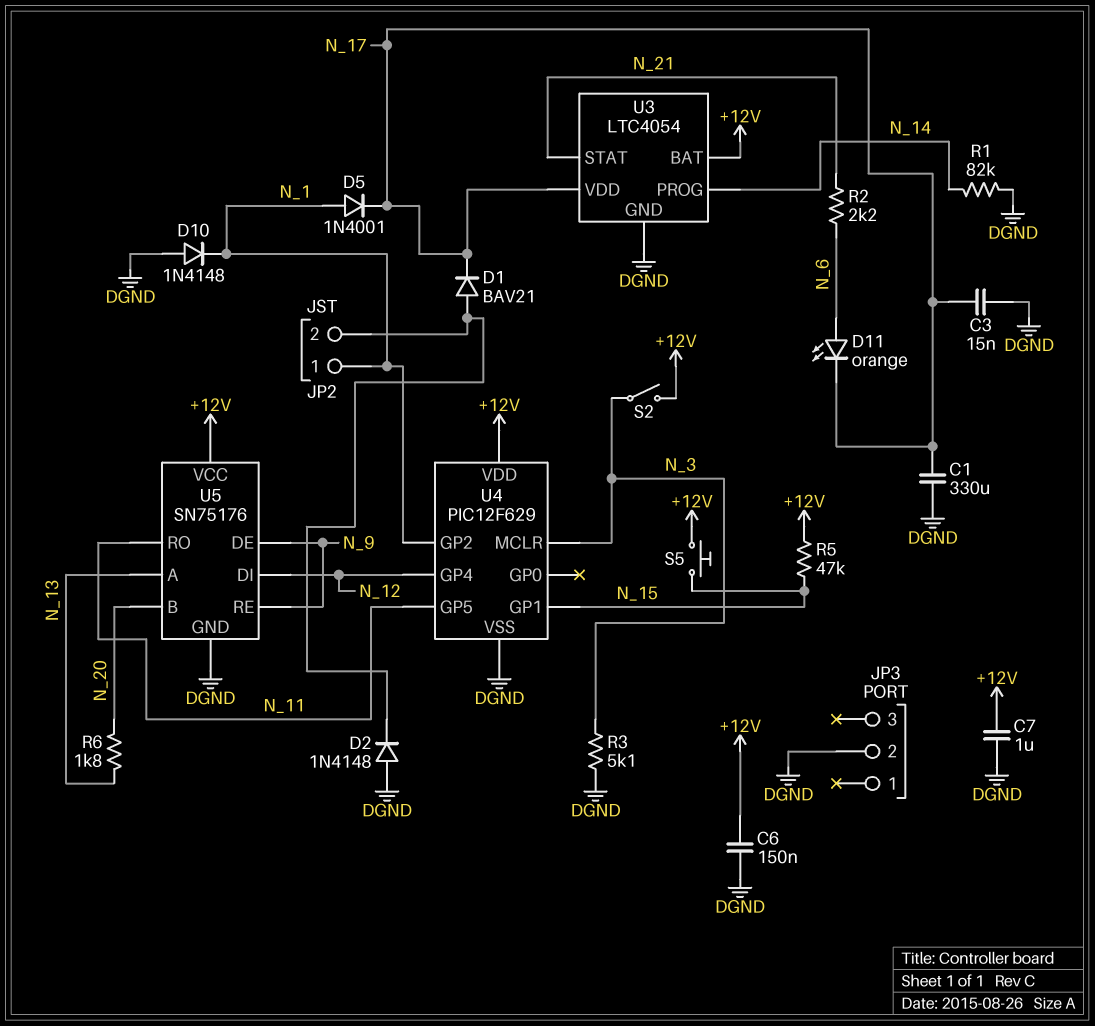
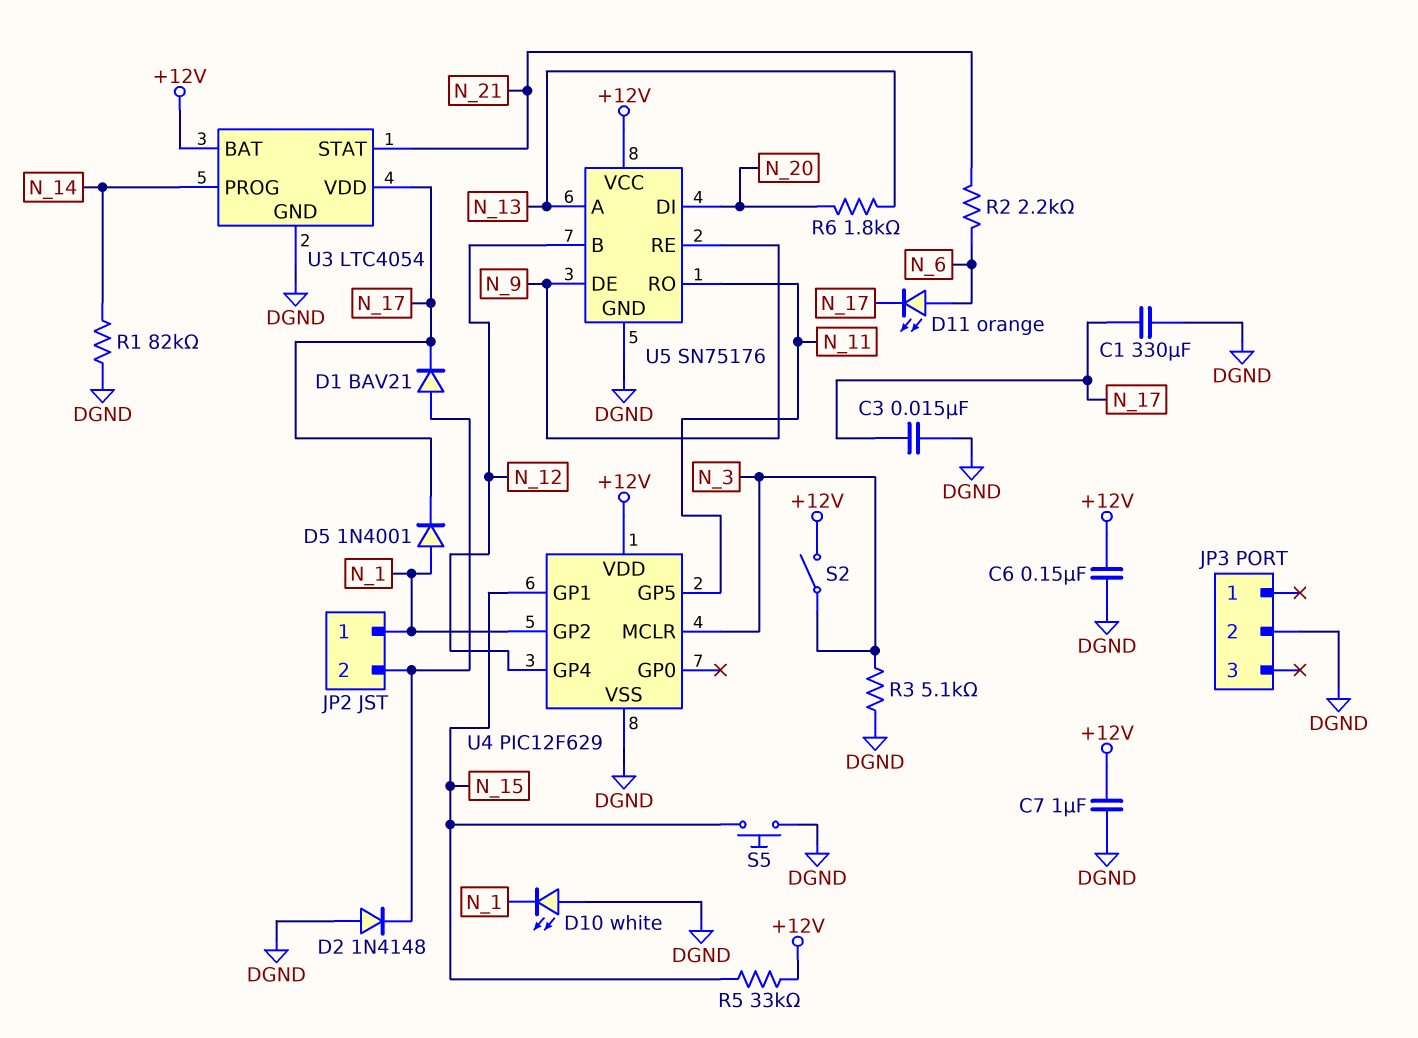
D10: diode 1N4148 (A DGND, K N_1) -> LED white (A DGND, K N_1)
R5: 47k (+12V, N_15) -> 33k (+12V, N_15)
S5: button (+12V, N_15) -> button (DGND, N_15)
U5 pin B: N_20 -> N_12
U5 pin DI: N_12 -> N_20

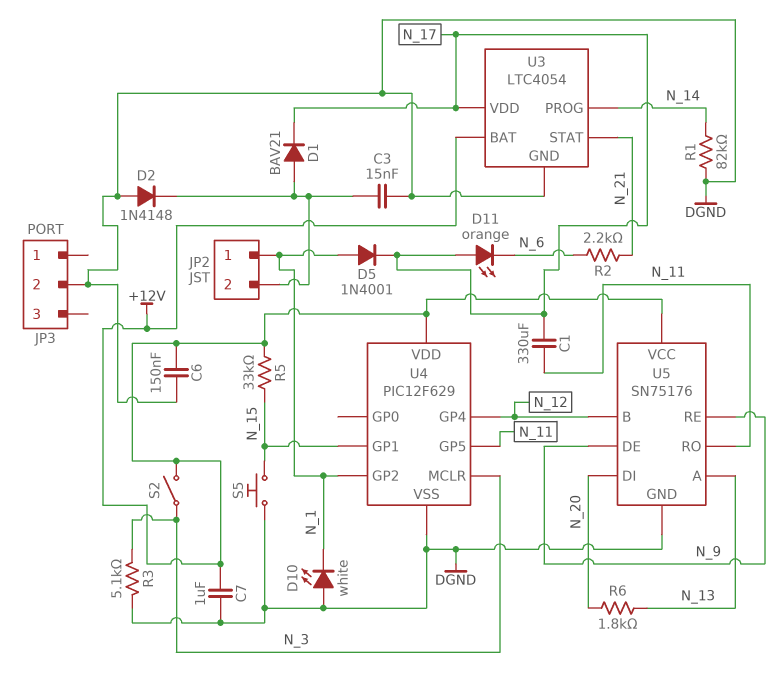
C1: 330uF (DGND, N_17) -> 330uF (N_11, N_17)
C3: 15nF (DGND, N_17) -> 15nF (DGND, JP2/2)
D11: LED orange (A N_6, K N_17) -> LED orange (A N_17, K N_6)

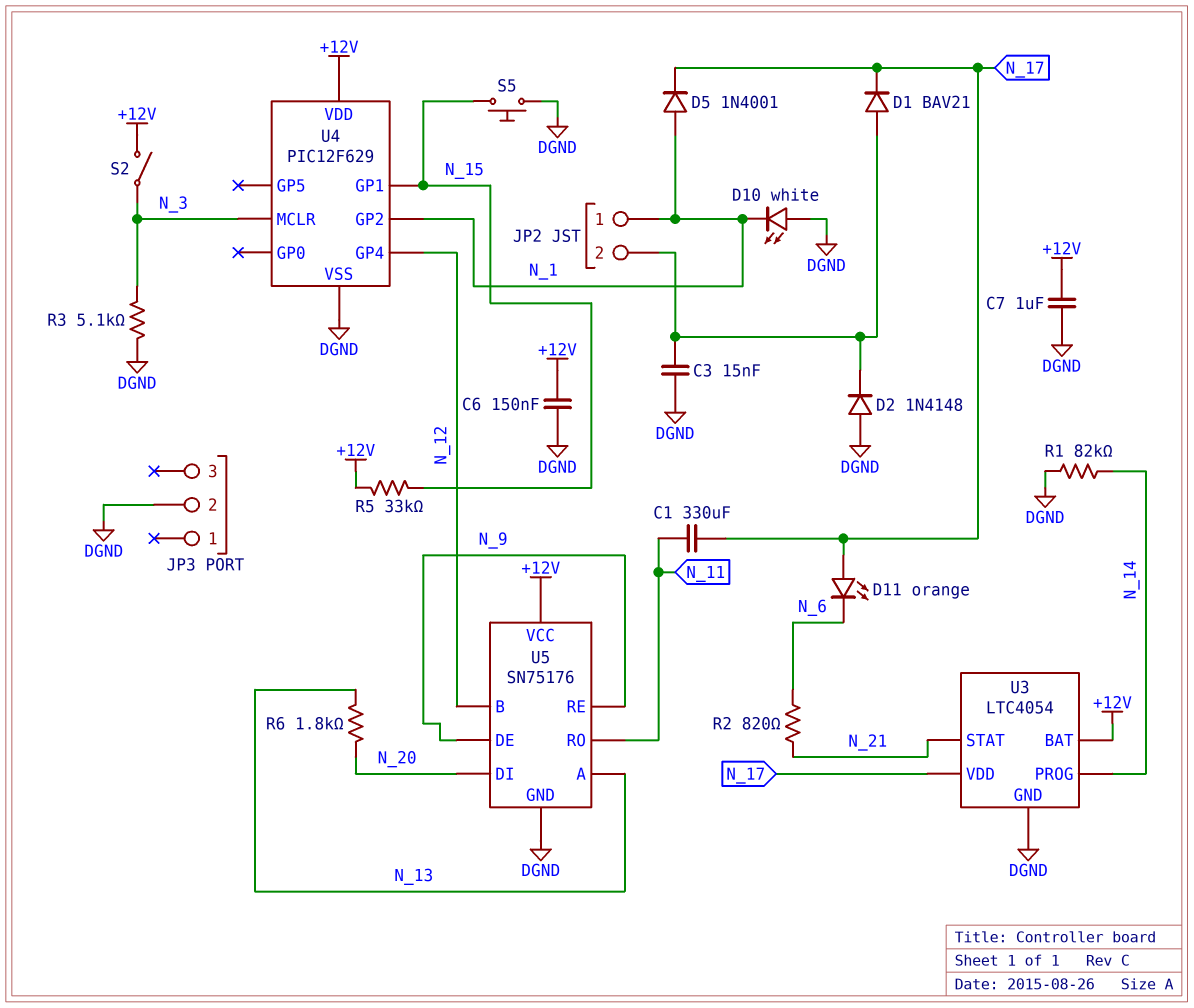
R2: 2.2k (N_6, N_21) -> 820 (N_6, N_21)
U4 pin GP5: N_11 -> none

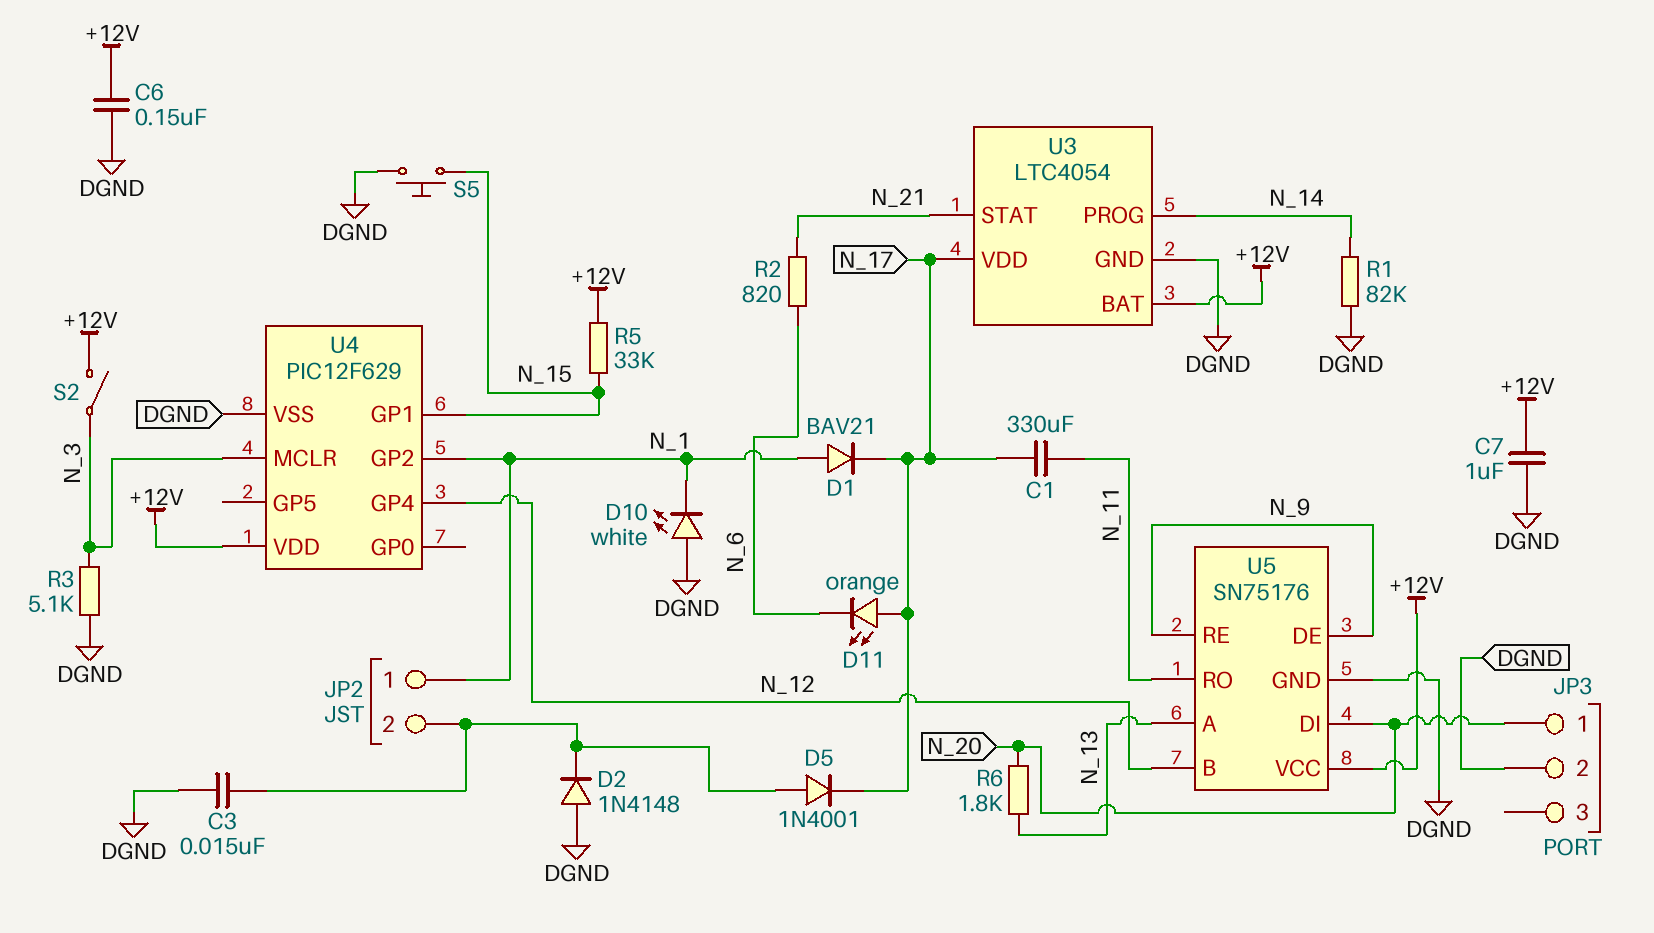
D1: diode BAV21 (A JP2/2, K N_17) -> diode BAV21 (A N_1, K N_17)
D5: diode 1N4001 (A N_1, K N_17) -> diode 1N4001 (A JP2/2, K N_17)
JP3 pin 1: none -> N_20

